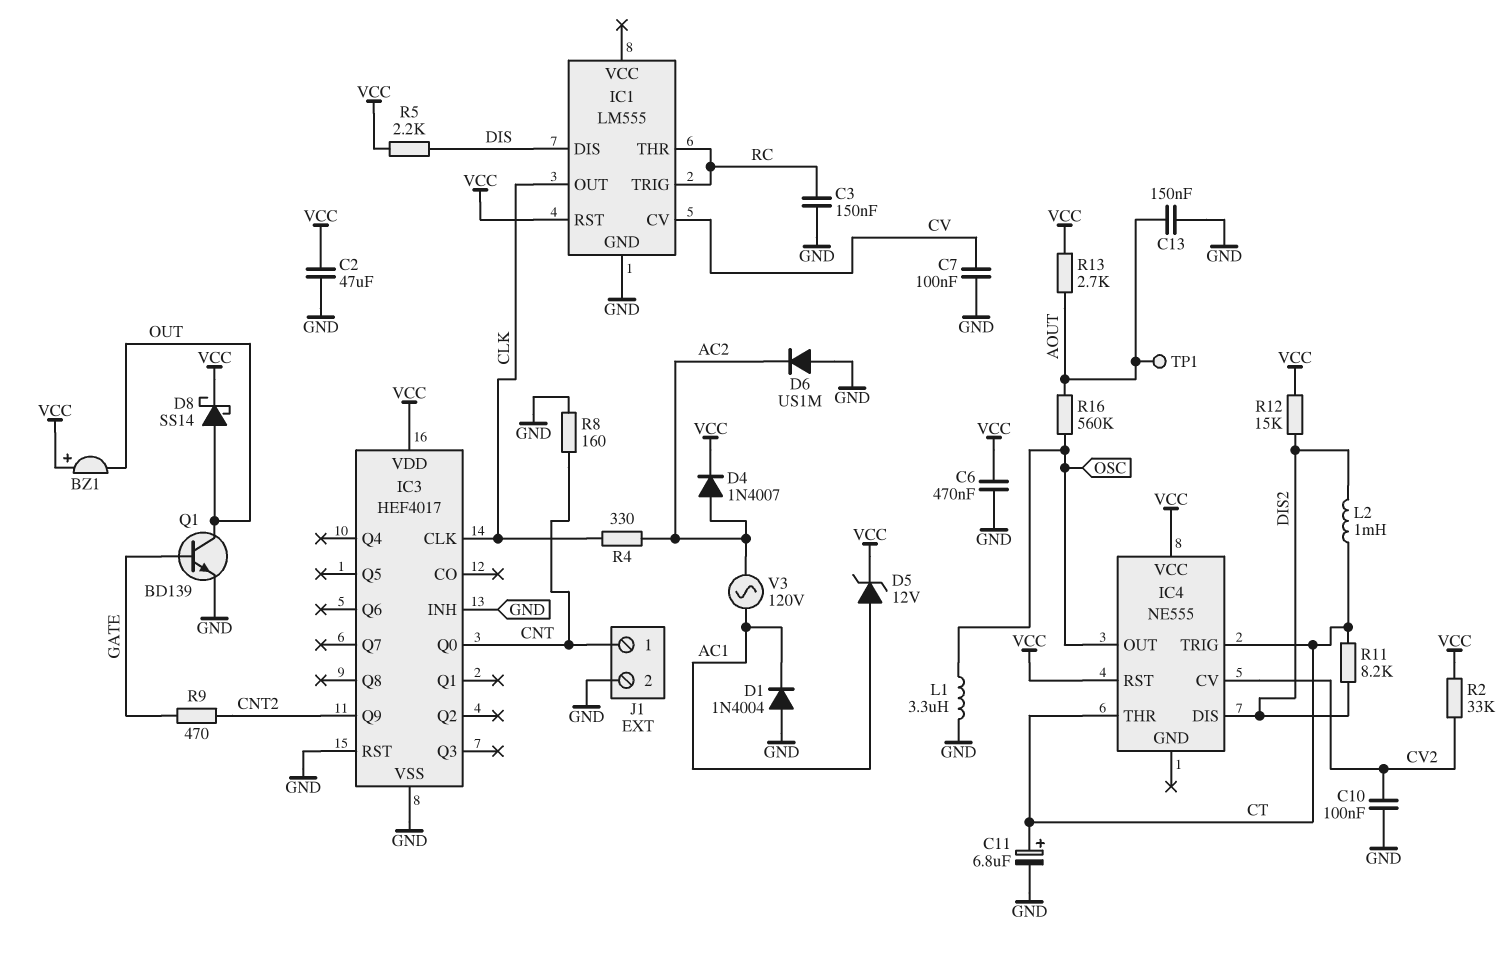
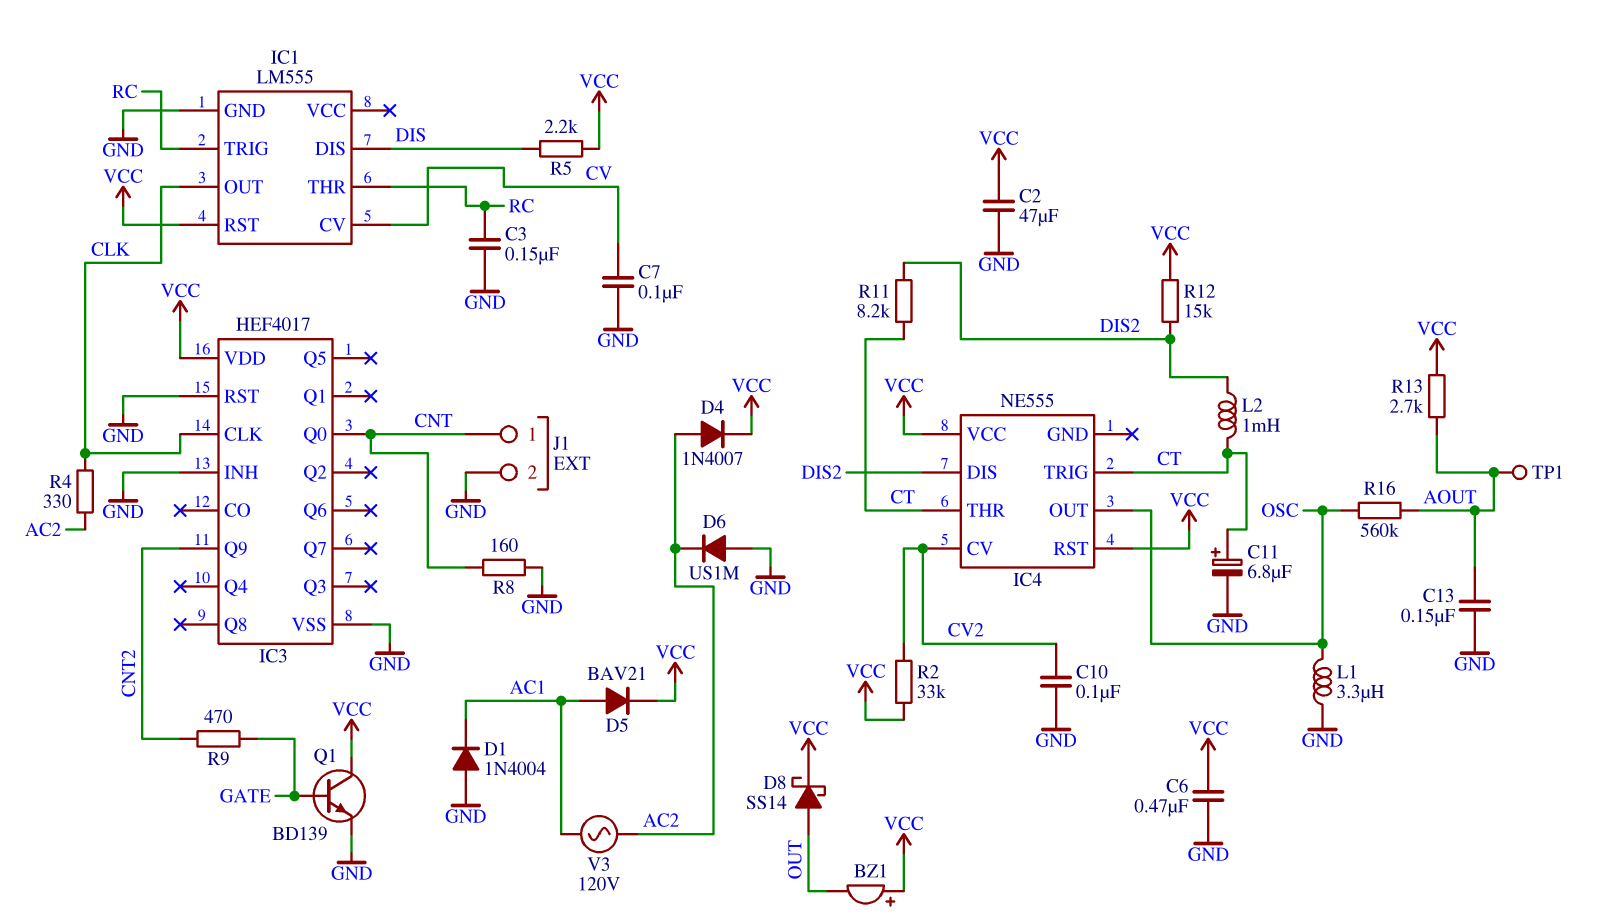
D5: zener 12V (A AC1, K VCC) -> diode BAV21 (A AC1, K VCC)
Q1: NPN BD139 (B GATE, C OUT, E GND) -> NPN BD139 (B GATE, C VCC, E GND)

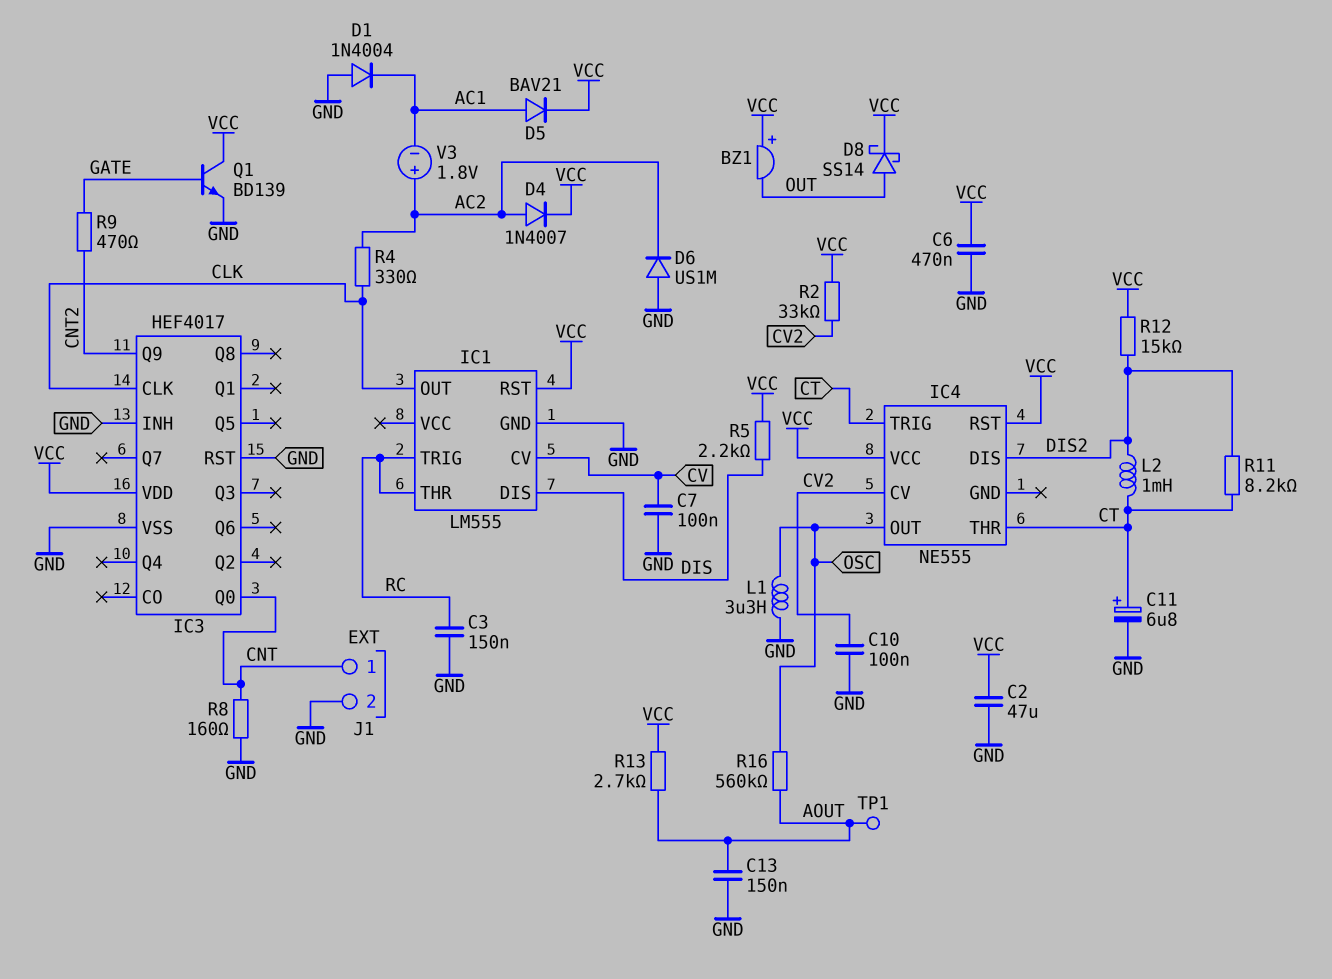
V3: AC 120V (AC1, AC2) -> 1.8V (plus AC2, minus AC1)

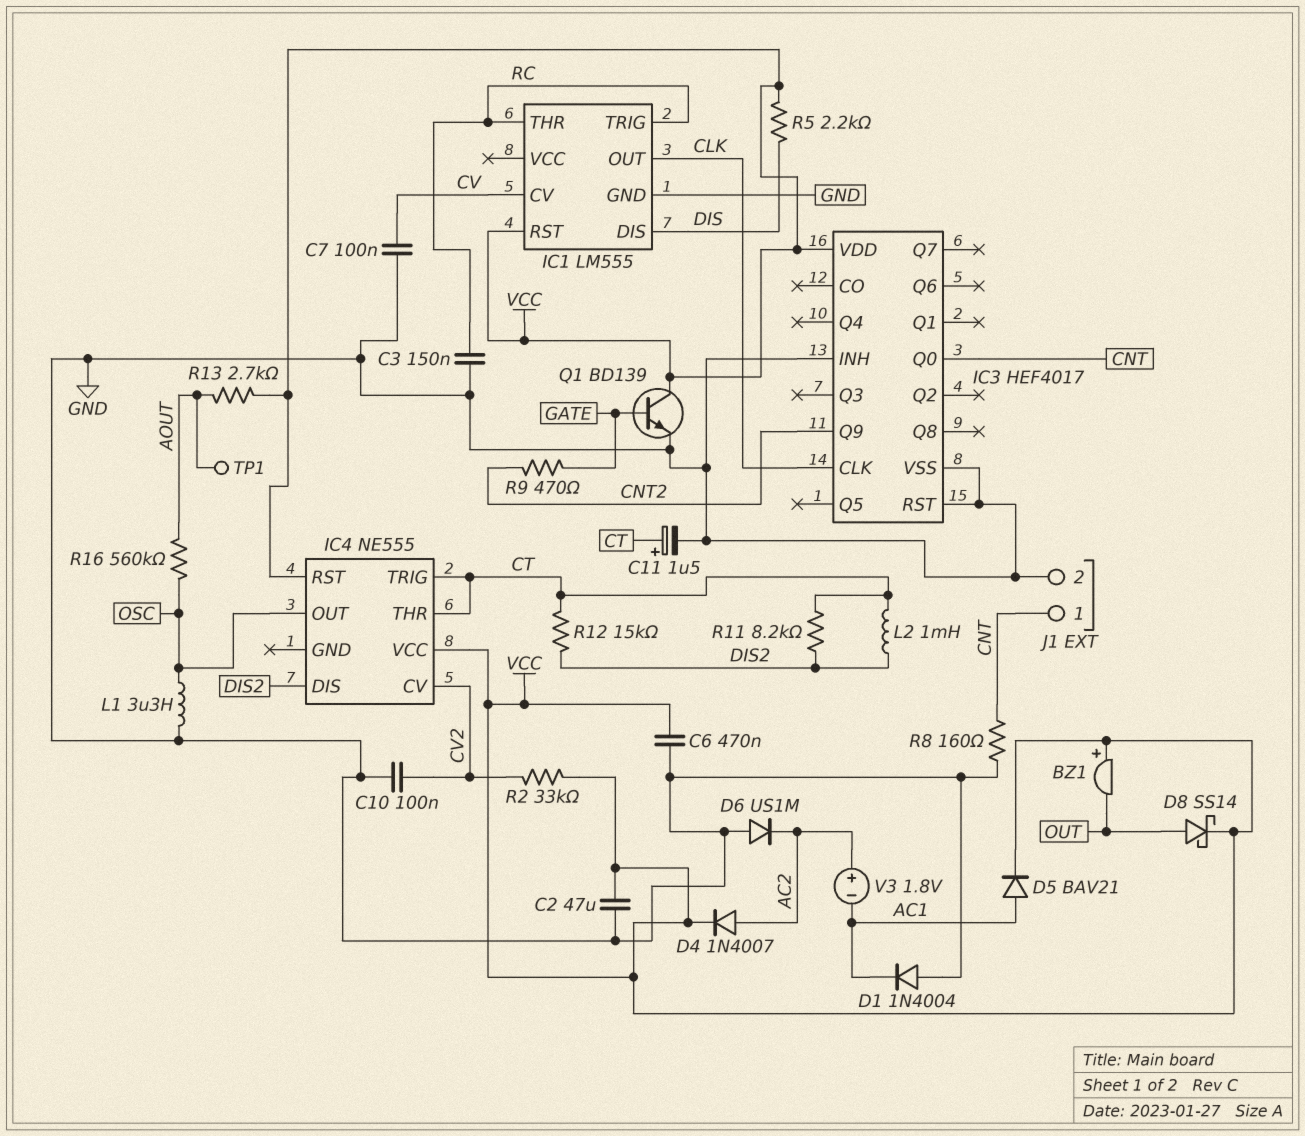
C11: 6.8uF (plus CT, minus GND) -> 1.5uF (plus CT, minus GND)
C13: 150nF (AOUT, GND) -> none
R4: 330 (AC2, CLK) -> none
R12: 15k (DIS2, VCC) -> 15k (CT, DIS2)

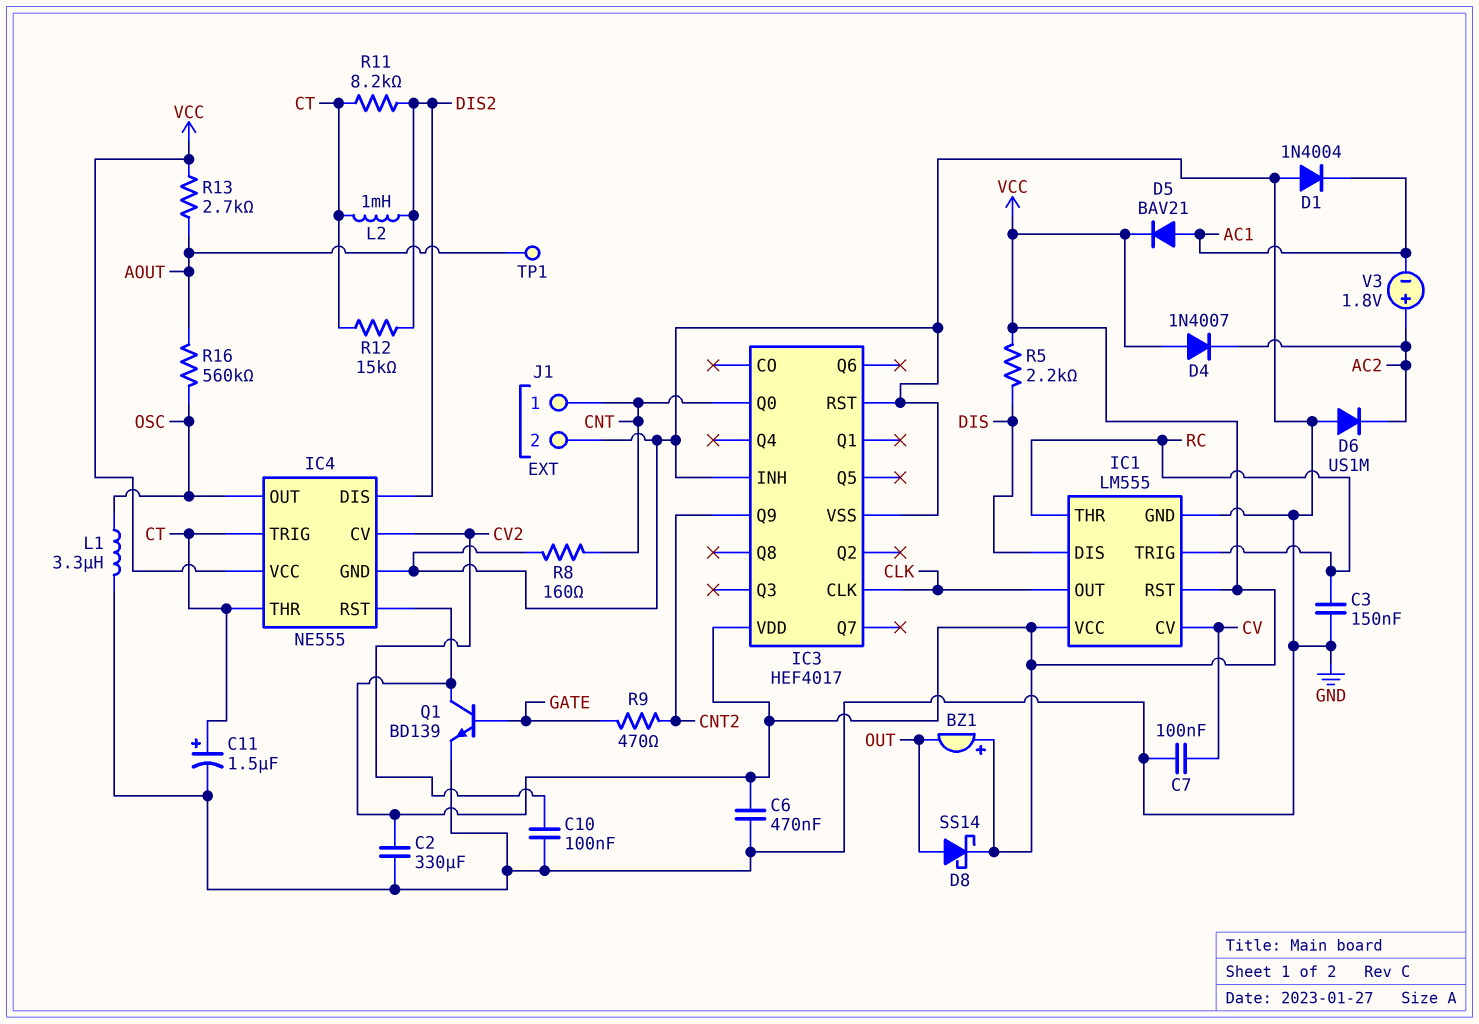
C2: 47uF (GND, VCC) -> 330uF (GND, VCC)
D4: diode 1N4007 (A AC2, K VCC) -> diode 1N4007 (A VCC, K AC2)
IC1 pin VCC: none -> VCC
IC4 pin GND: none -> GND
R2: 33k (CV2, VCC) -> none

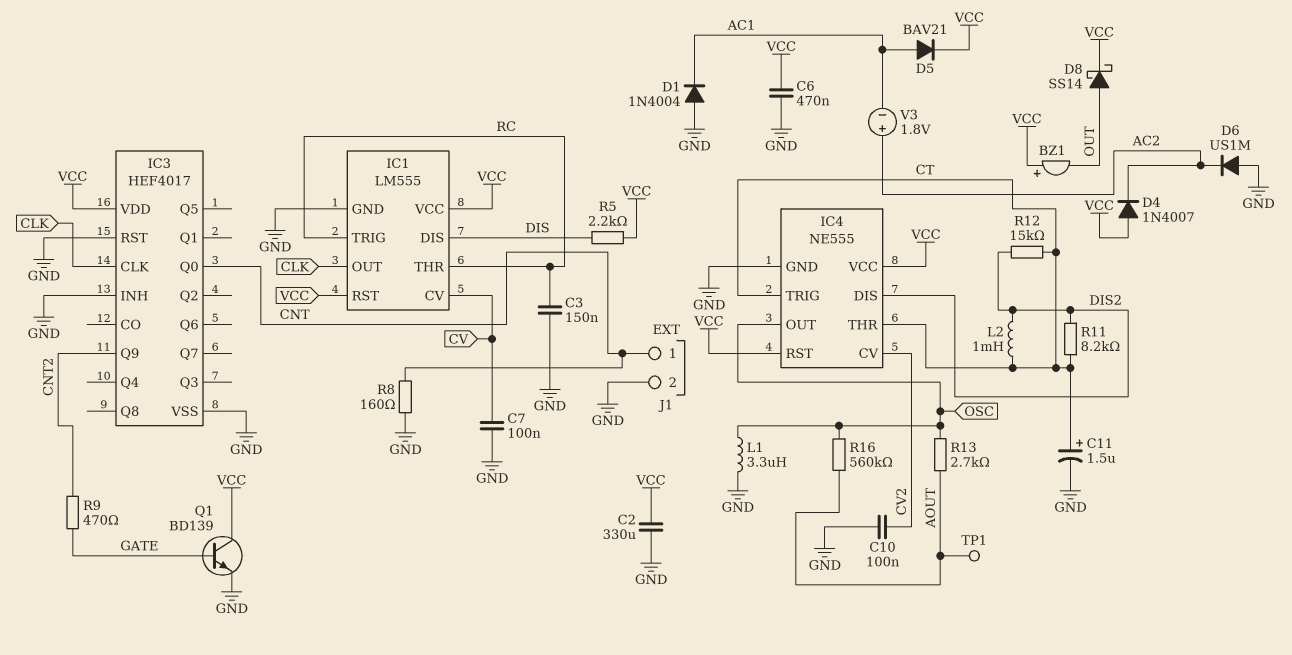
R13: 2.7k (AOUT, VCC) -> 2.7k (AOUT, OSC)

